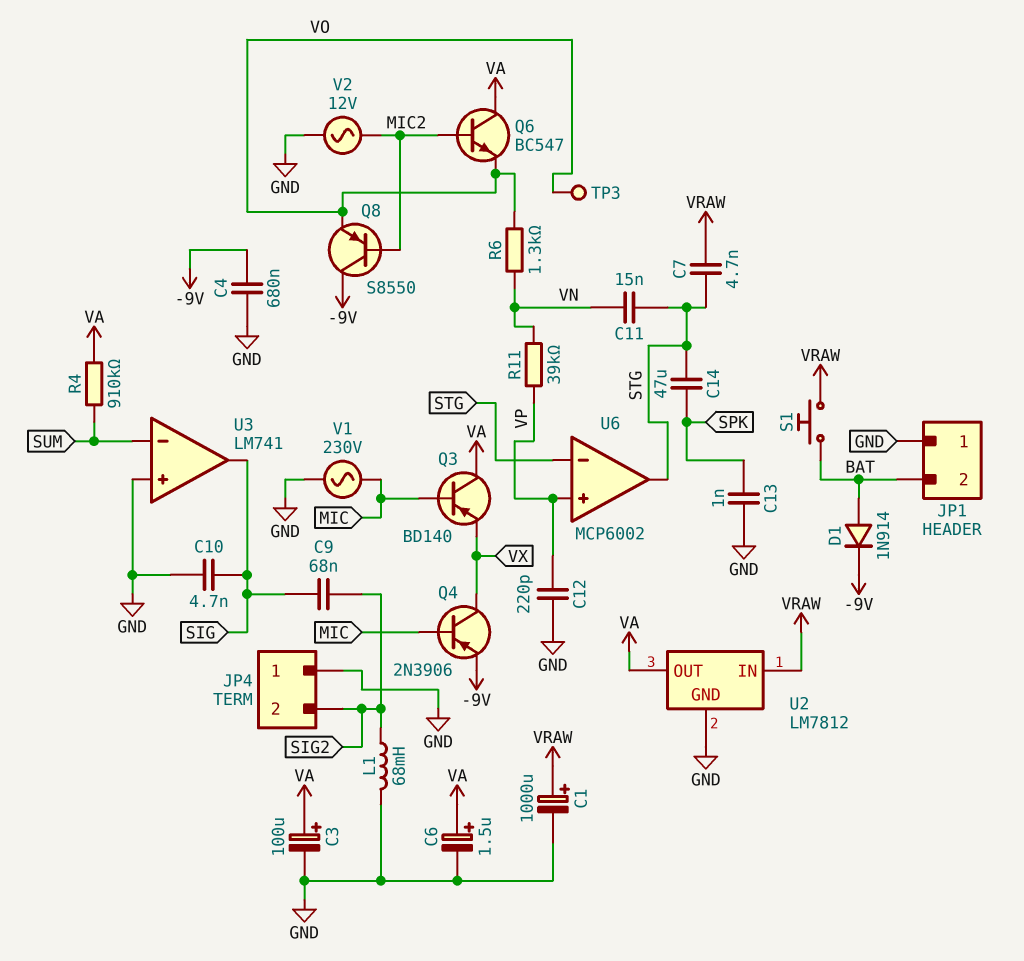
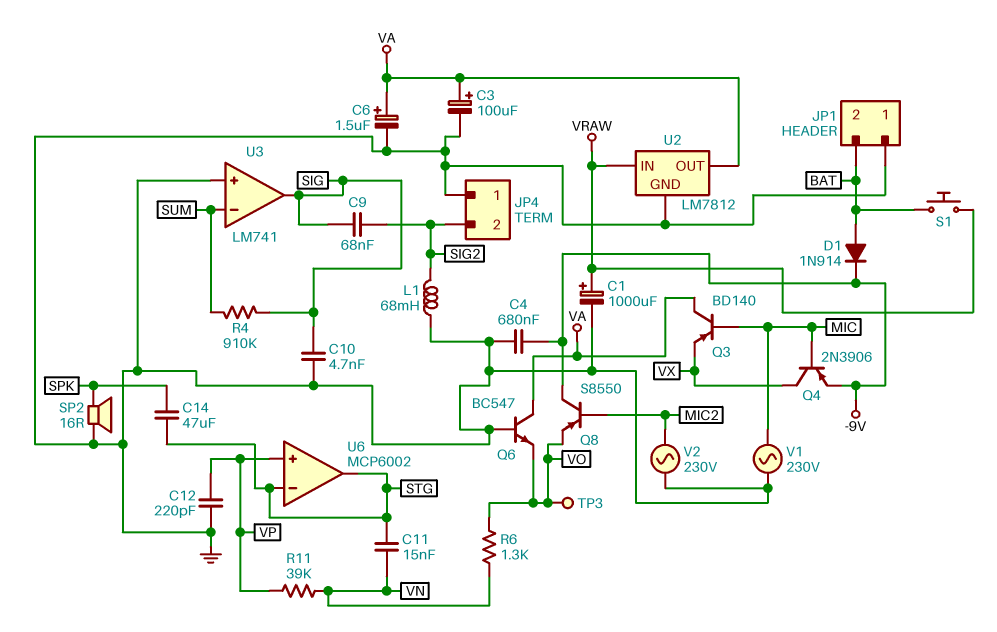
C7: 4.7nF (STG, VRAW) -> none
C13: 1nF (GND, SPK) -> none
Q6: NPN BC547 (B MIC2, C VA, E VO) -> NPN BC547 (B GND, C VA, E VO)
R4: 910k (SUM, VA) -> 910k (SIG, SUM)
SP2: none -> speaker 16R (GND, SPK)
V2: AC 12V (GND, MIC2) -> AC 230V (GND, MIC2)

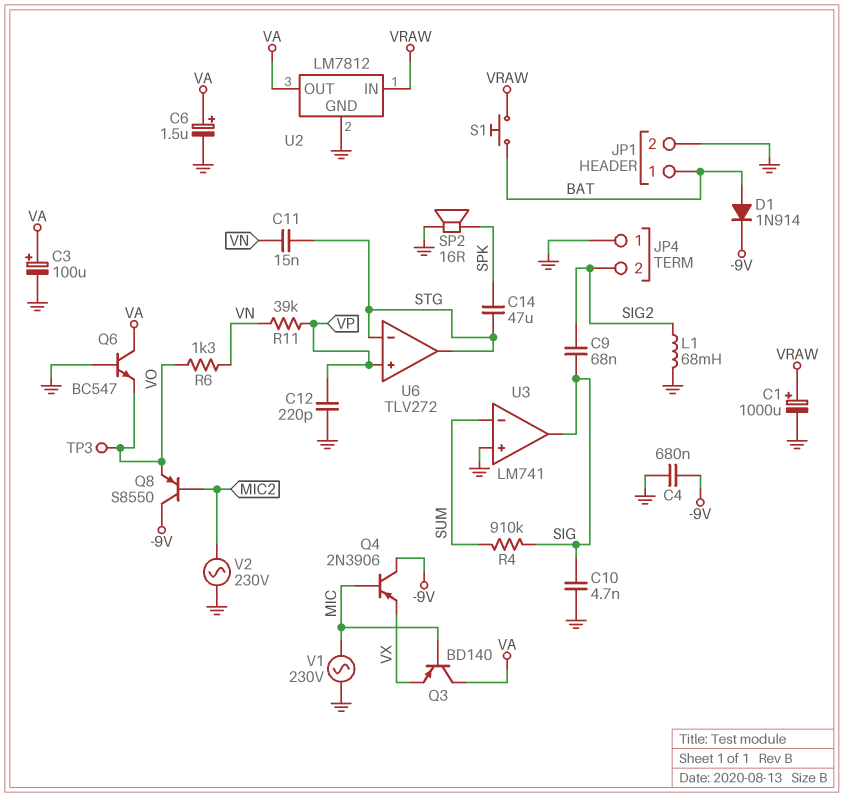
JP1 pin 1: GND -> BAT
JP1 pin 2: BAT -> GND
Q4: PNP 2N3906 (B MIC, C VX, E -9V) -> PNP 2N3906 (B MIC, C -9V, E VX)
U6: MCP6002 -> TLV272

